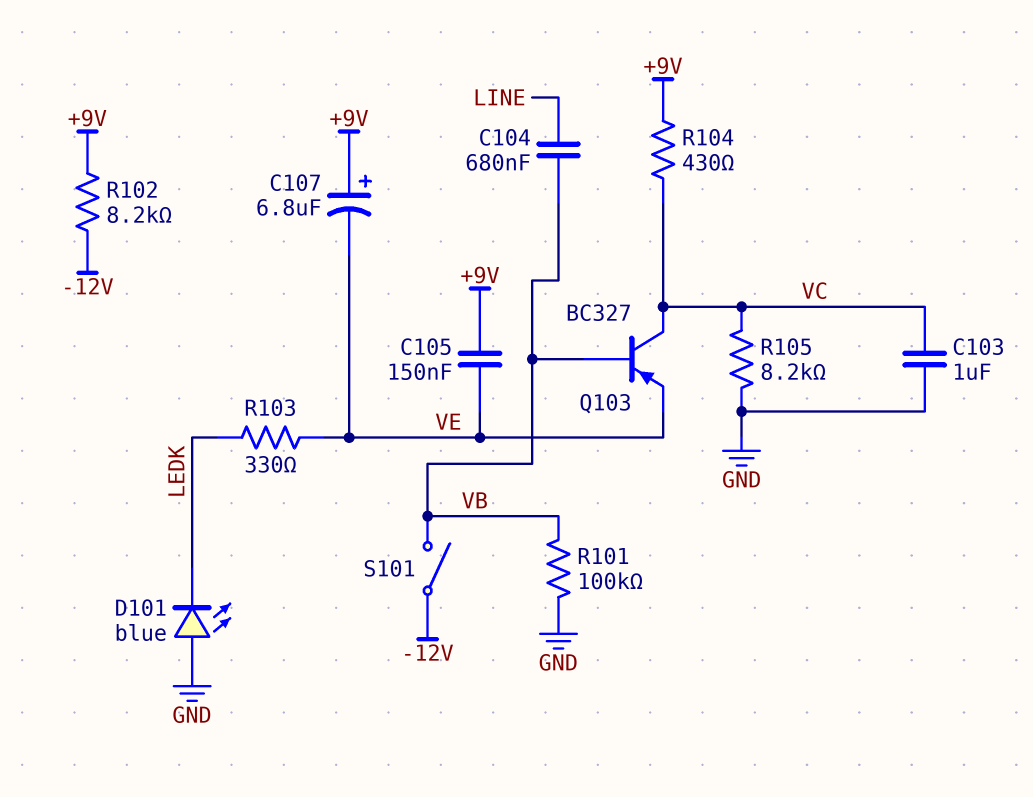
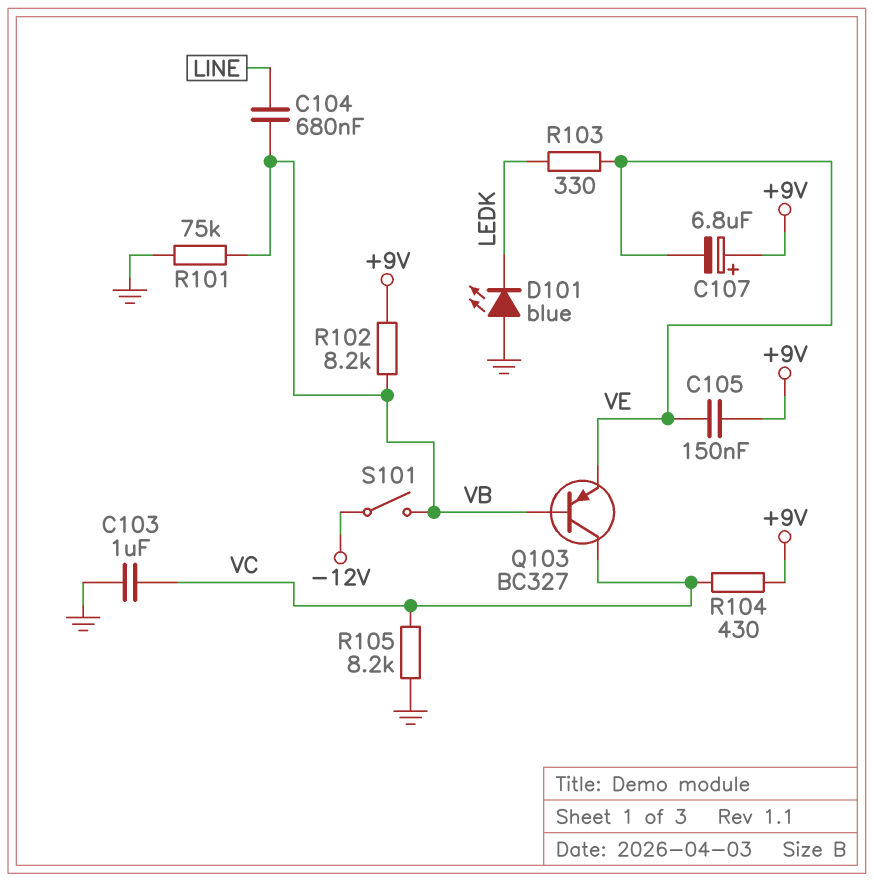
R101: 100k (GND, VB) -> 75k (GND, VB)
R102: 8.2k (+9V, -12V) -> 8.2k (+9V, VB)

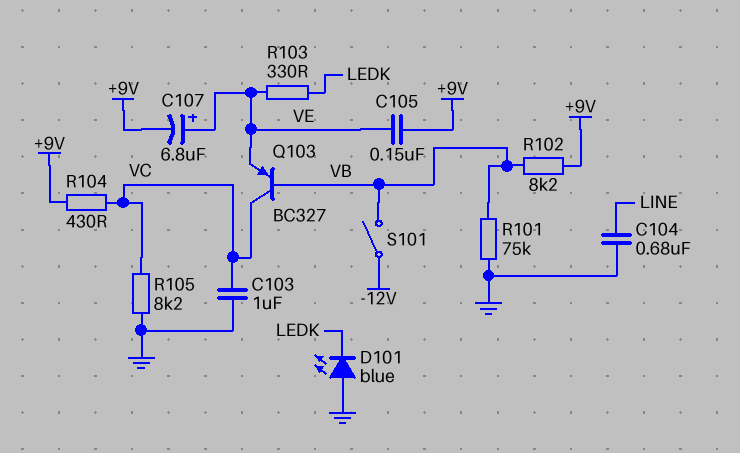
C104: 680nF (LINE, VB) -> 680nF (GND, LINE)
C107: 6.8uF (plus +9V, minus VE) -> 6.8uF (plus VE, minus +9V)

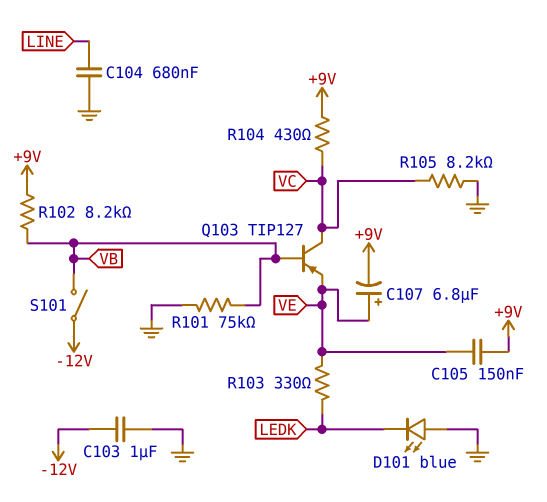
C103: 1uF (GND, VC) -> 1uF (-12V, GND)
Q103: PNP BC327 (B VB, C VC, E VE) -> PNP TIP127 (B VB, C VC, E VE)

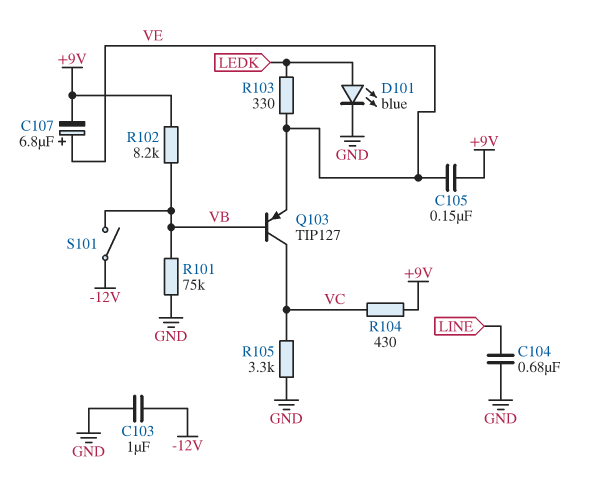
D101: LED blue (A GND, K LEDK) -> LED blue (A LEDK, K GND)
R105: 8.2k (GND, VC) -> 3.3k (GND, VC)

